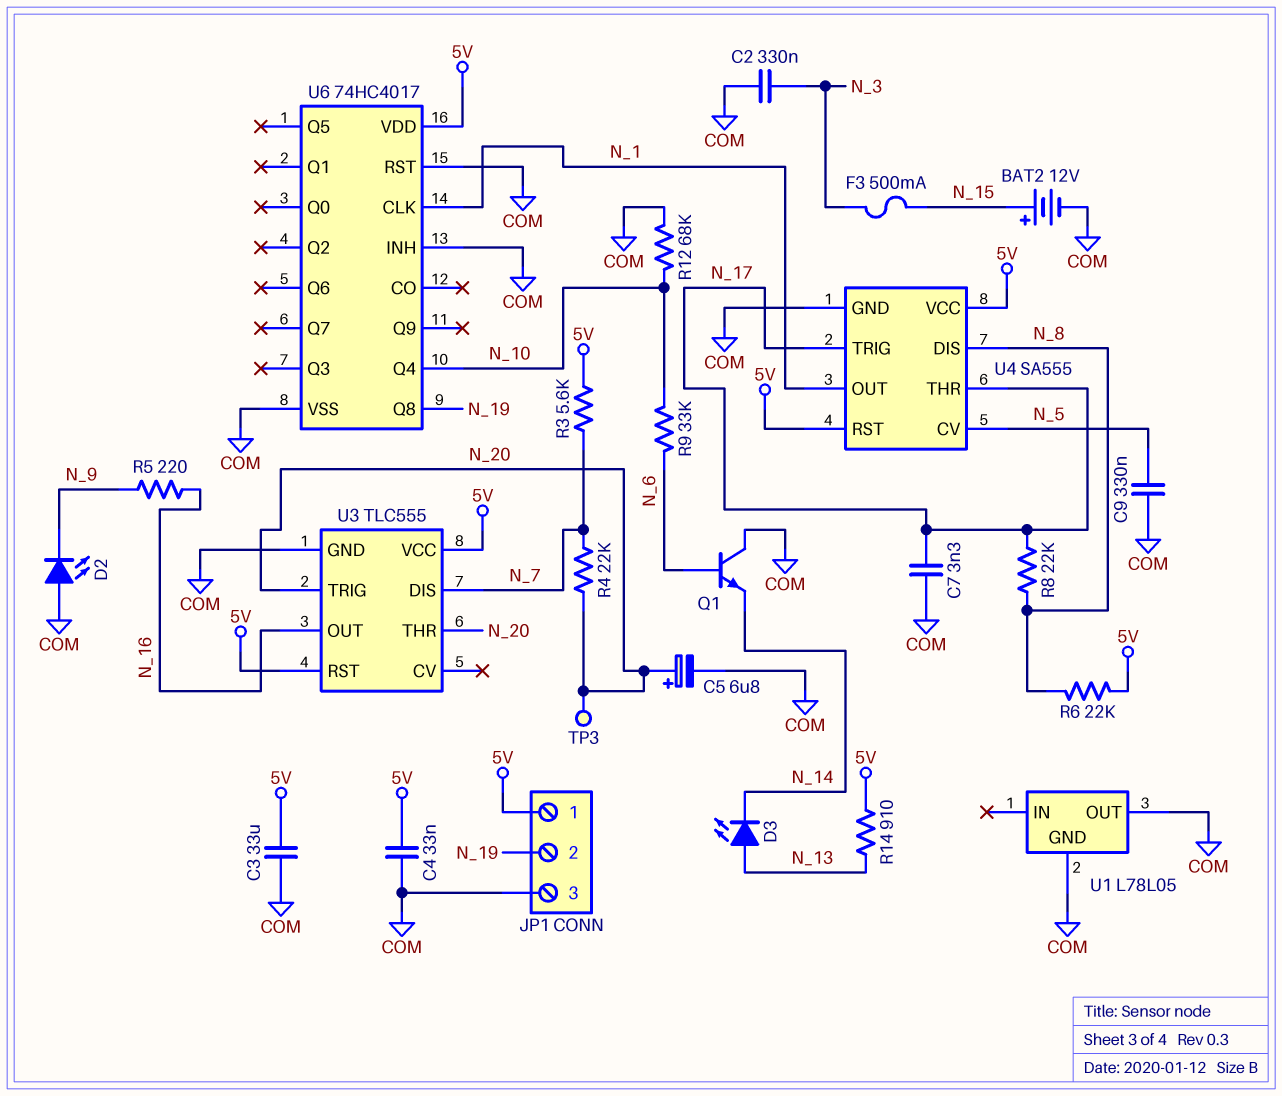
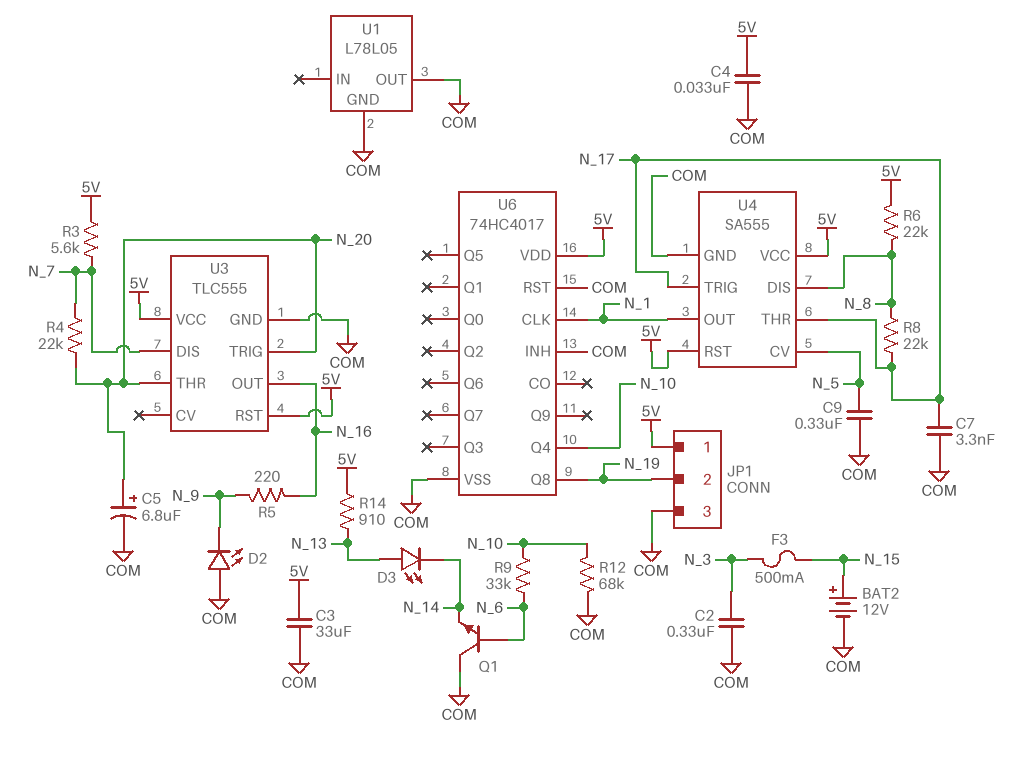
TP3: test point (N_20) -> none

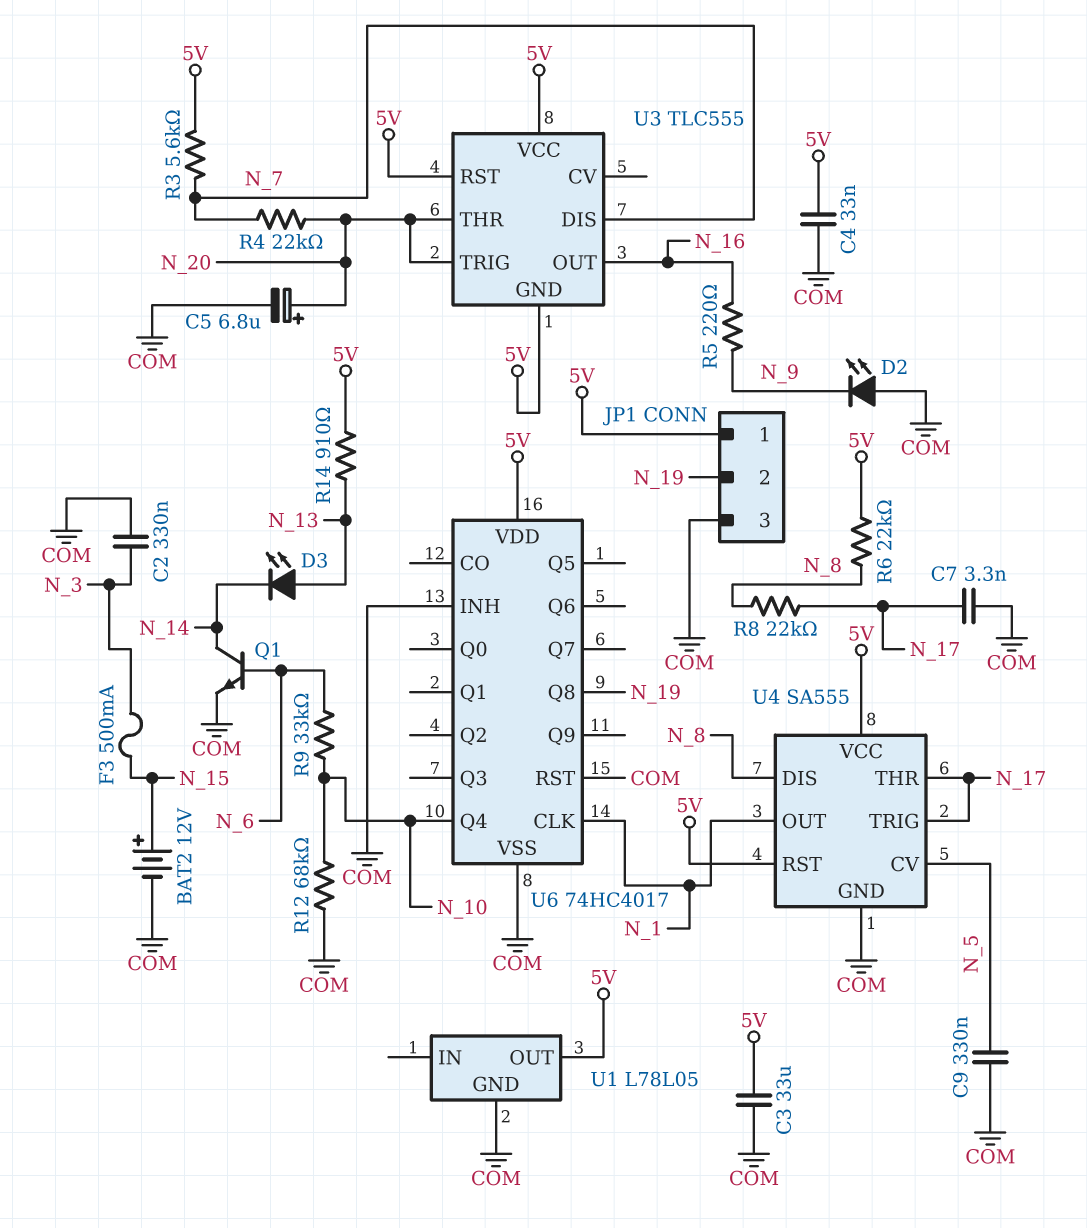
Q1: NPN (B N_6, C COM, E N_14) -> NPN (B N_6, C N_14, E COM)
U1 pin OUT: COM -> 5V
U3 pin GND: COM -> 5V

